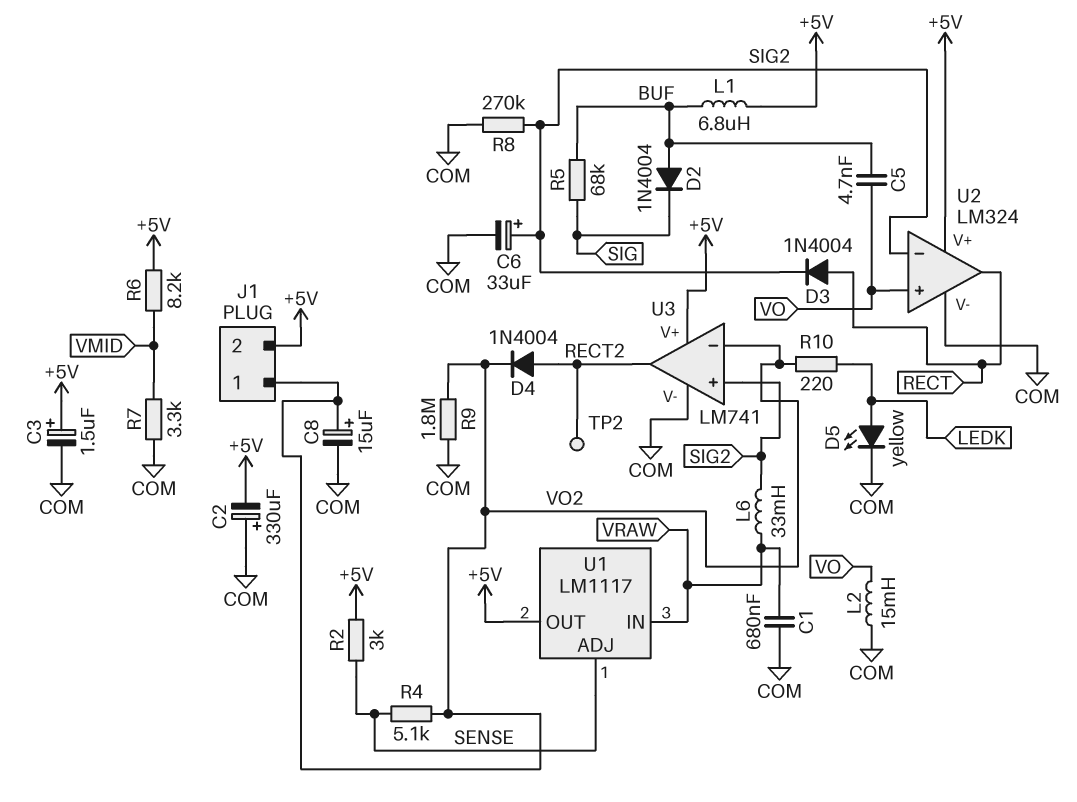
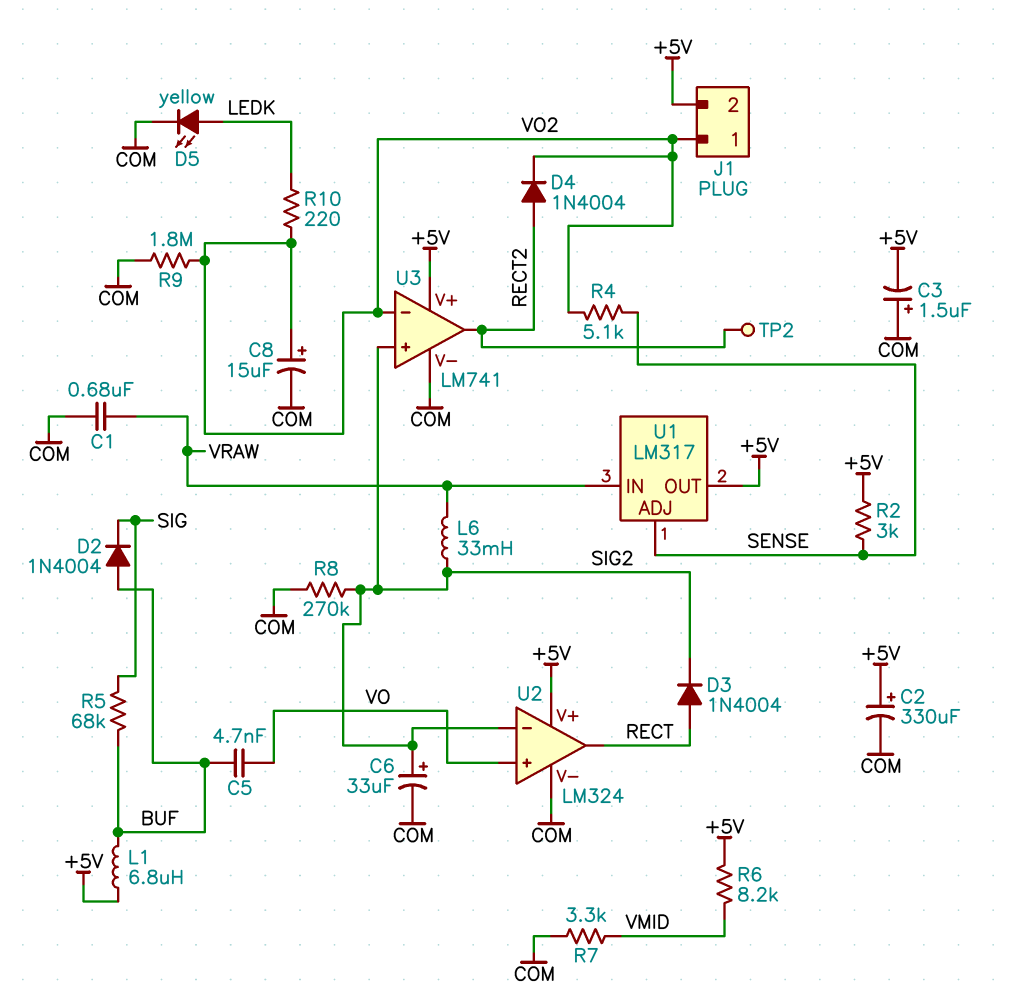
C2: 330uF (plus COM, minus +5V) -> 330uF (plus +5V, minus COM)
C3: 1.5uF (plus +5V, minus COM) -> 1.5uF (plus COM, minus +5V)
L2: 15mH (COM, VO) -> none
U1: LM1117 -> LM317

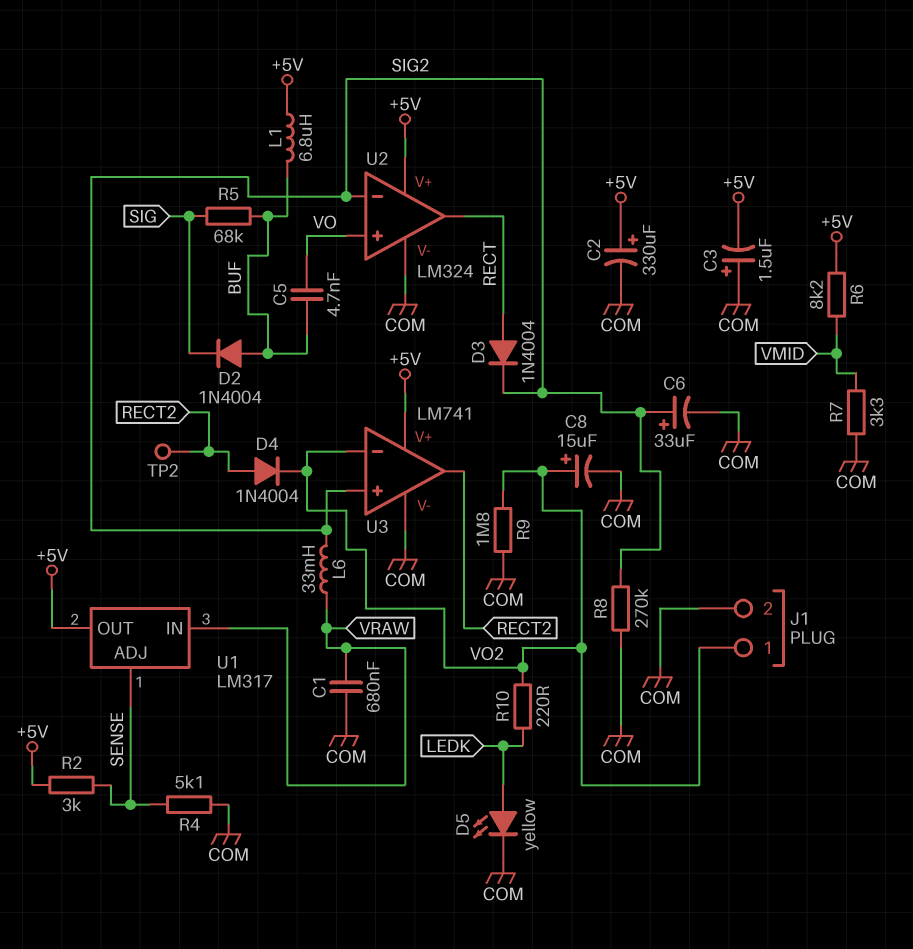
J1 pin 2: +5V -> COM
R4: 5.1k (SENSE, VO2) -> 5.1k (COM, SENSE)

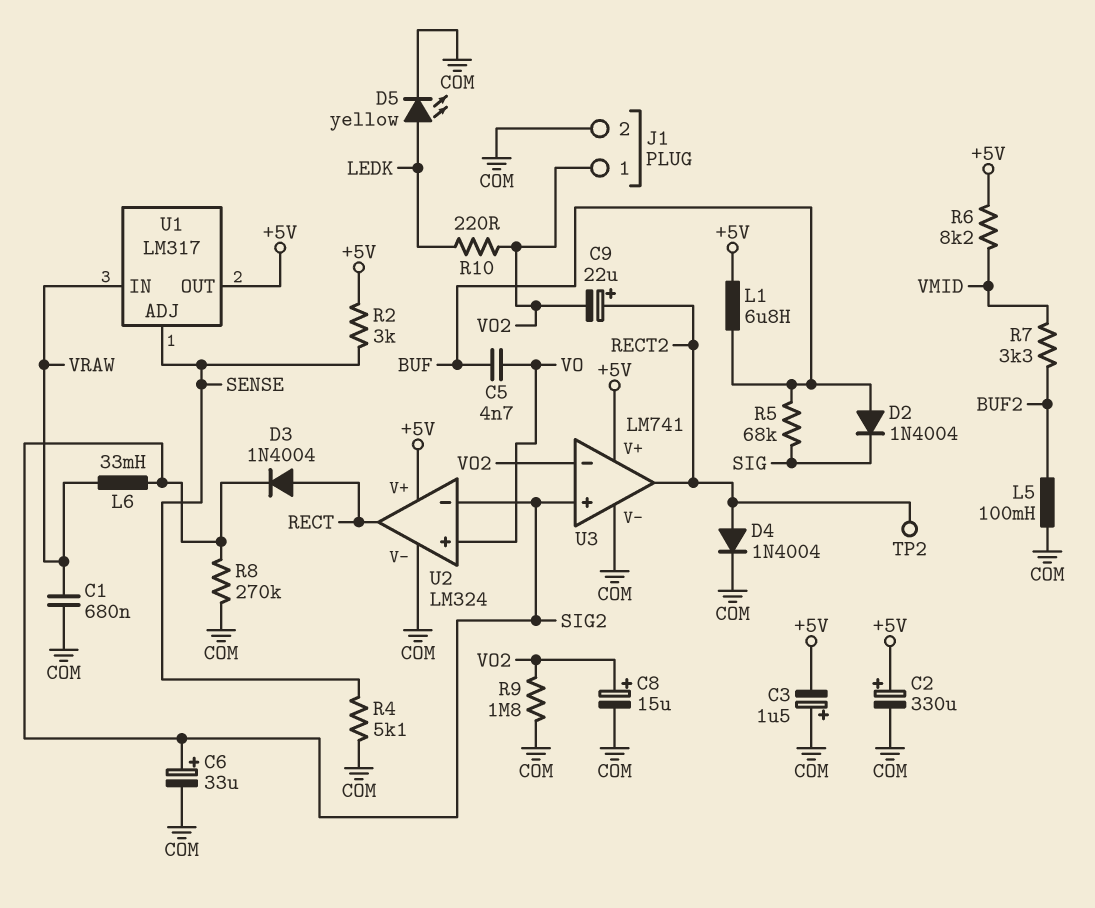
C9: none -> 22uF (plus RECT2, minus VO2)
D4: diode 1N4004 (A RECT2, K VO2) -> diode 1N4004 (A RECT2, K COM)
L5: none -> 100mH (BUF2, COM)
R7: 3.3k (COM, VMID) -> 3.3k (BUF2, VMID)

